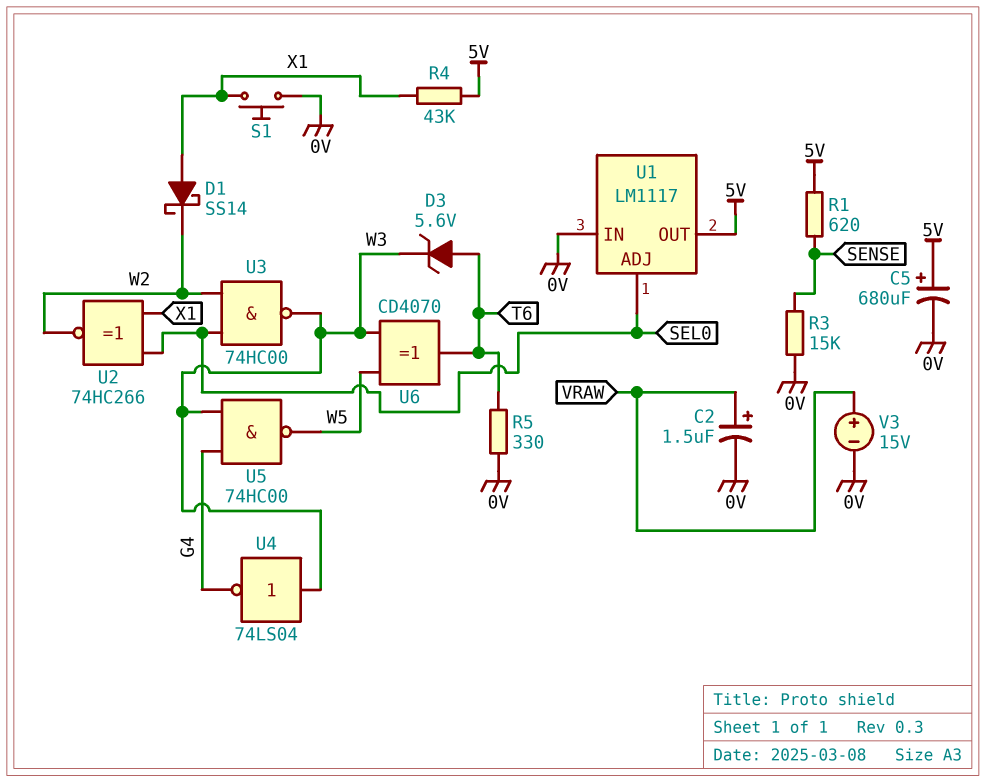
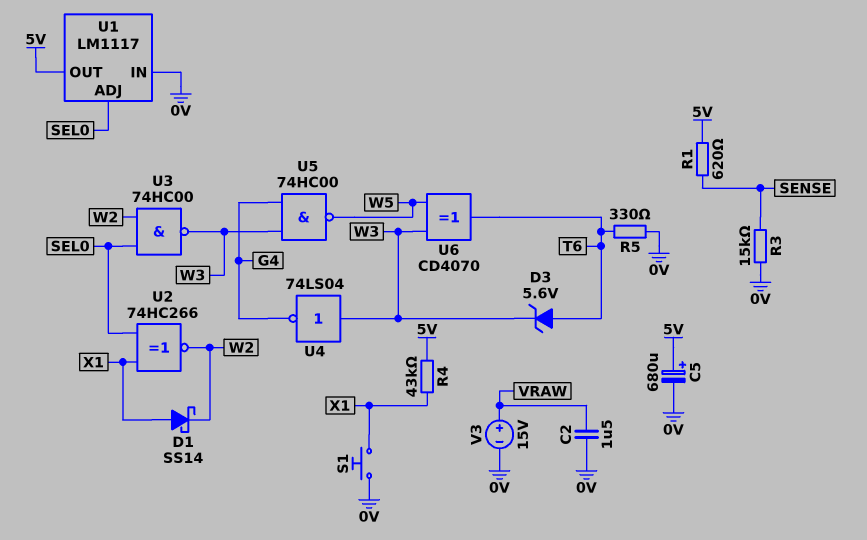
C2: 1.5uF (plus VRAW, minus 0V) -> 1.5uF (0V, VRAW)

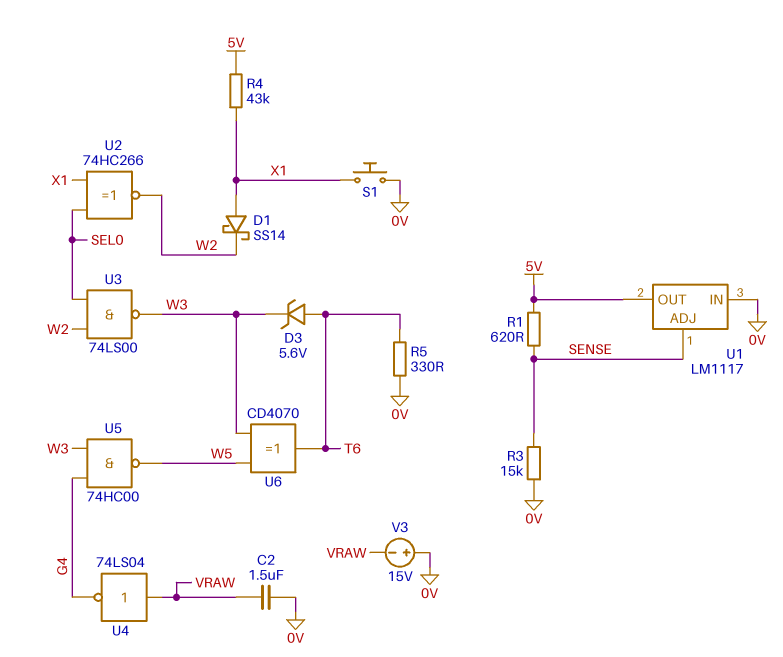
C5: 680uF (plus 5V, minus 0V) -> none
U1 pin ADJ: SEL0 -> SENSE
U3: NAND 74HC00 (in SEL0, in W2, out W3) -> NAND 74LS00 (in SEL0, in W2, out W3)
U4: NOT 74LS04 (in W3, out G4) -> NOT 74LS04 (in VRAW, out G4)
V3: 15V (plus VRAW, minus 0V) -> 15V (plus 0V, minus VRAW)

